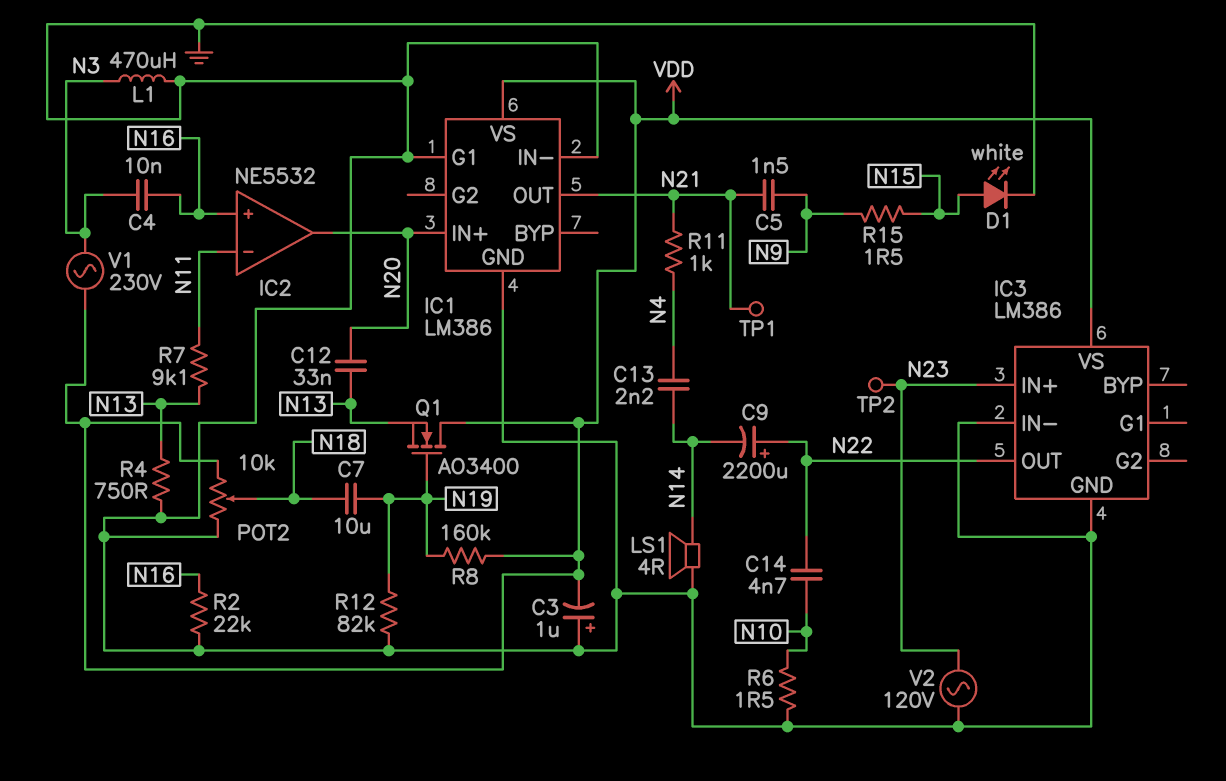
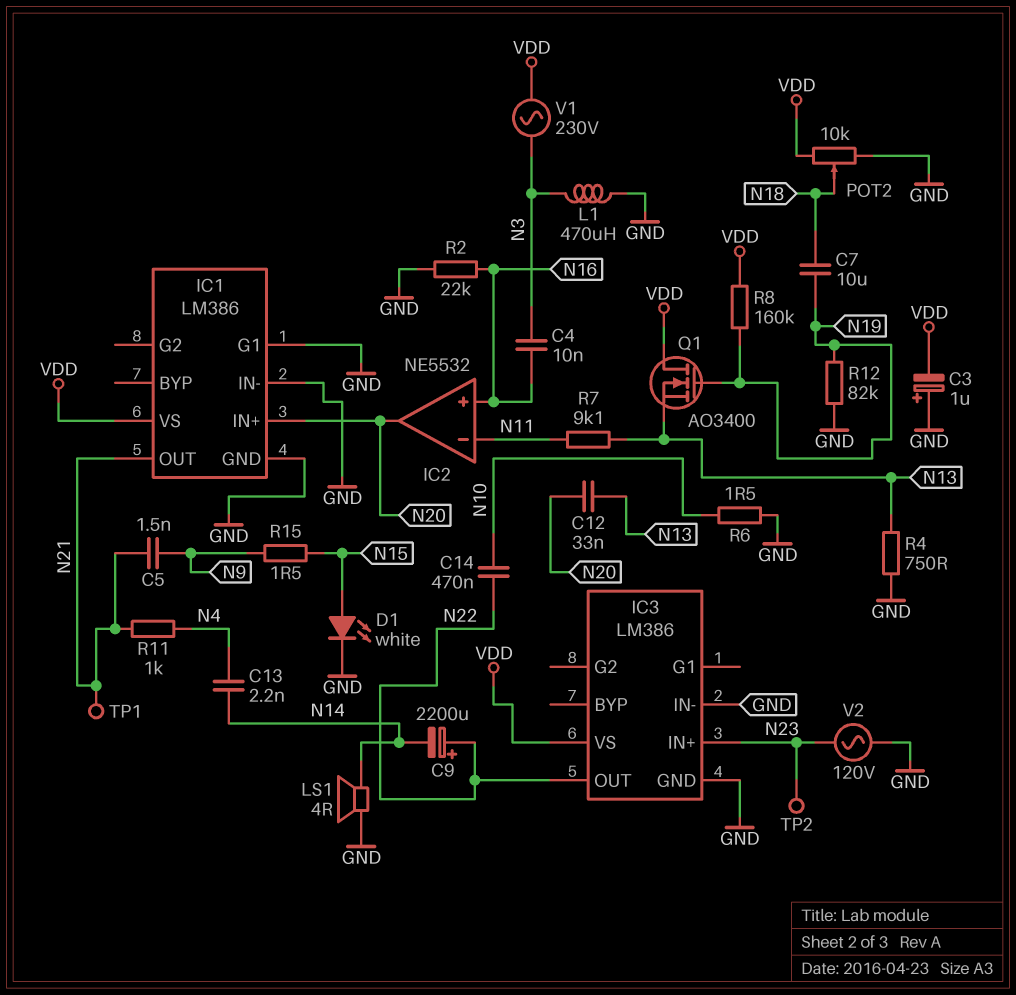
C14: 4.7nF (N10, N22) -> 470nF (N10, N22)

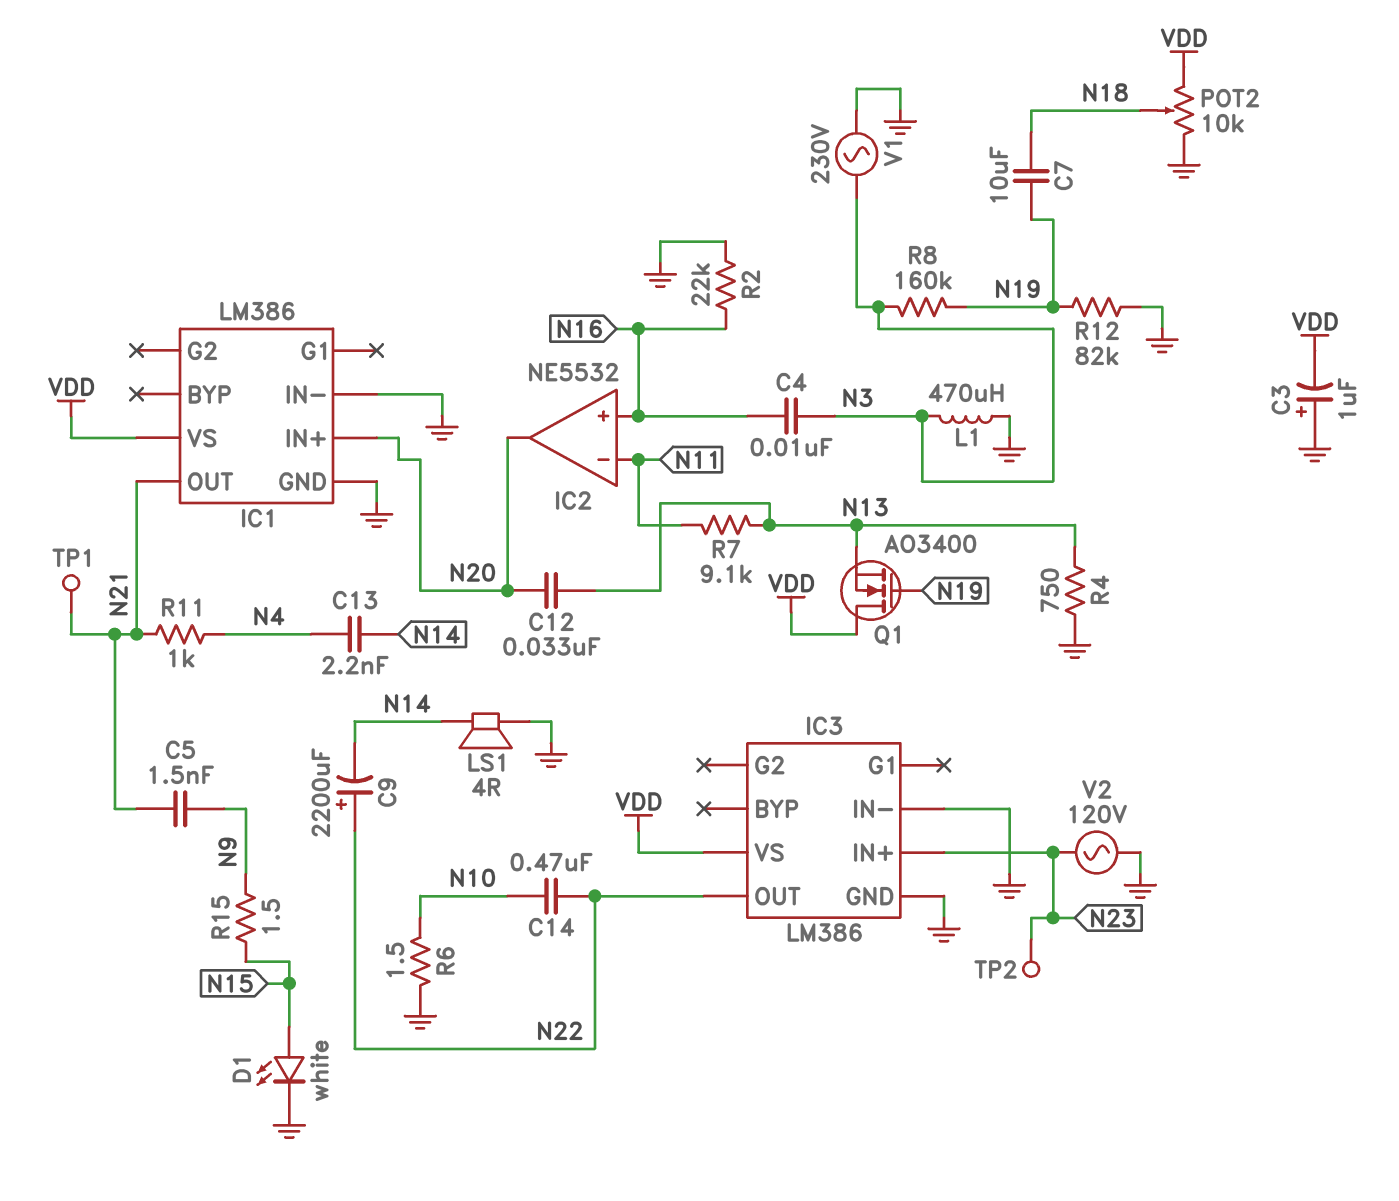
IC1 pin G1: GND -> none
R8: 160k (N19, VDD) -> 160k (N3, N19)
V1: AC 230V (N3, VDD) -> AC 230V (GND, N3)

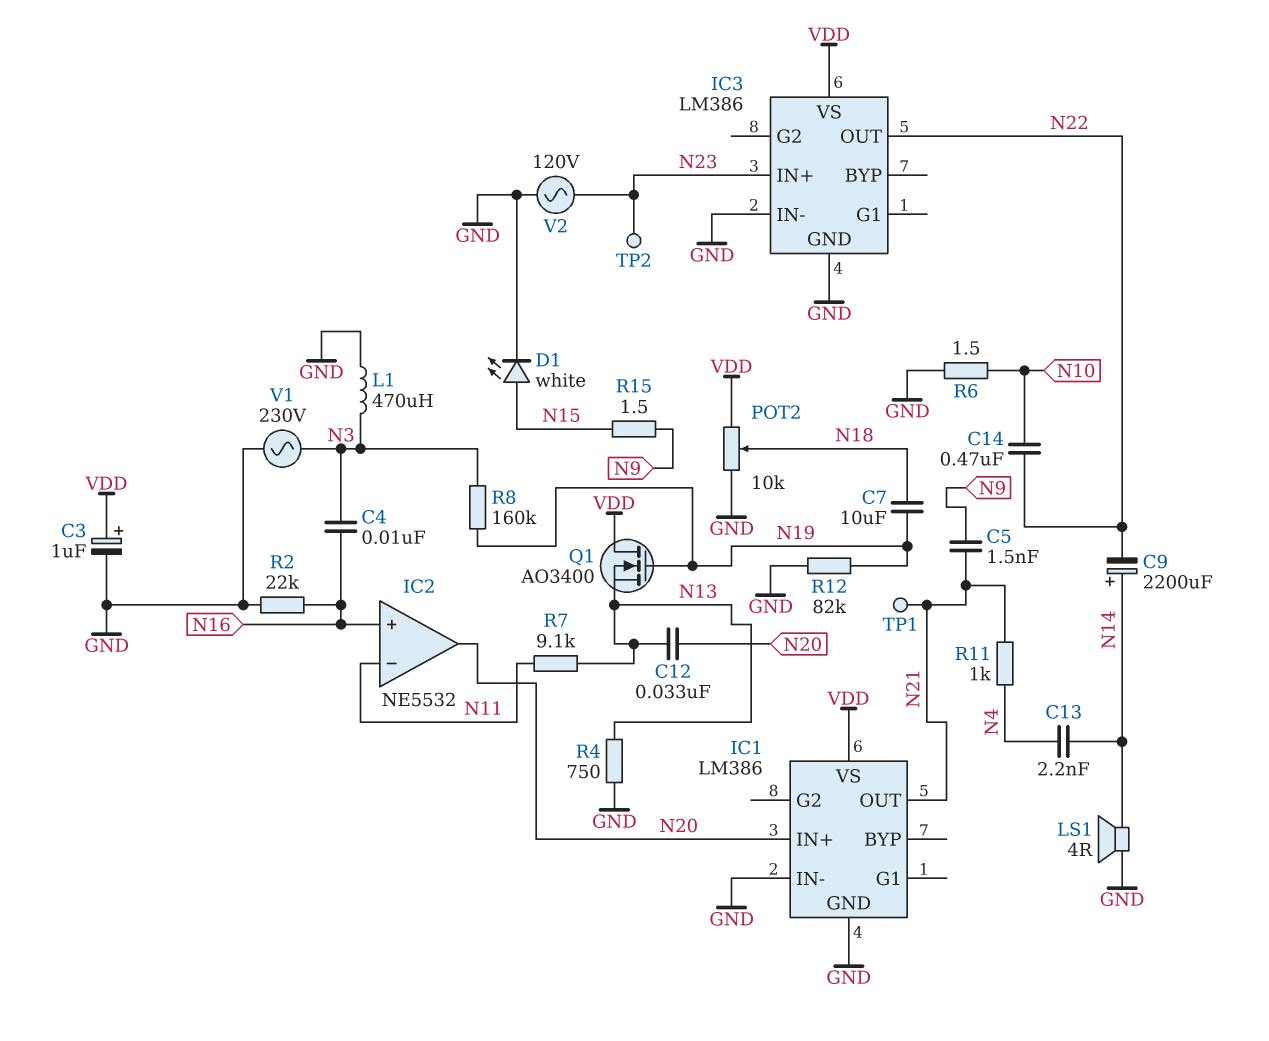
C3: 1uF (plus GND, minus VDD) -> 1uF (plus VDD, minus GND)
C9: 2200uF (plus N22, minus N14) -> 2200uF (plus N14, minus N22)

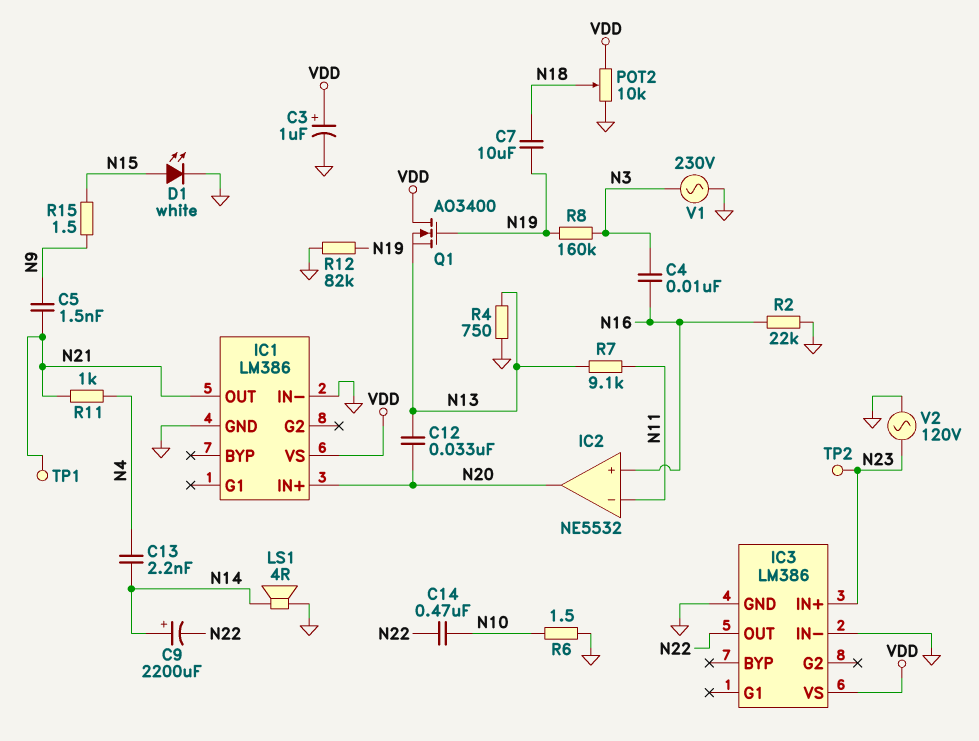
L1: 470uH (GND, N3) -> none

